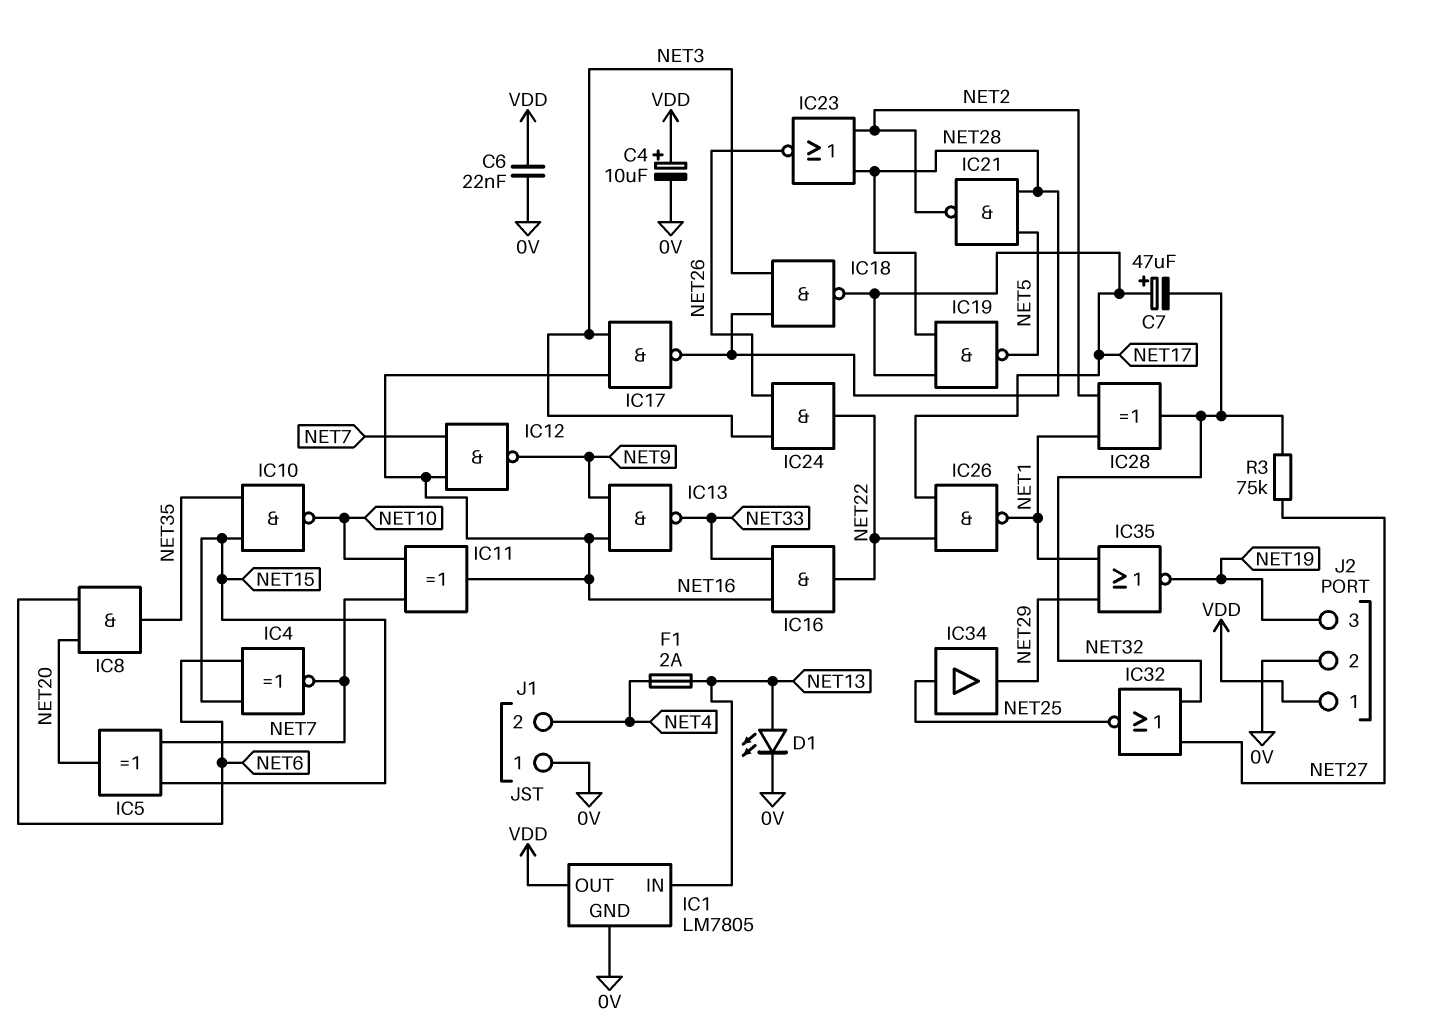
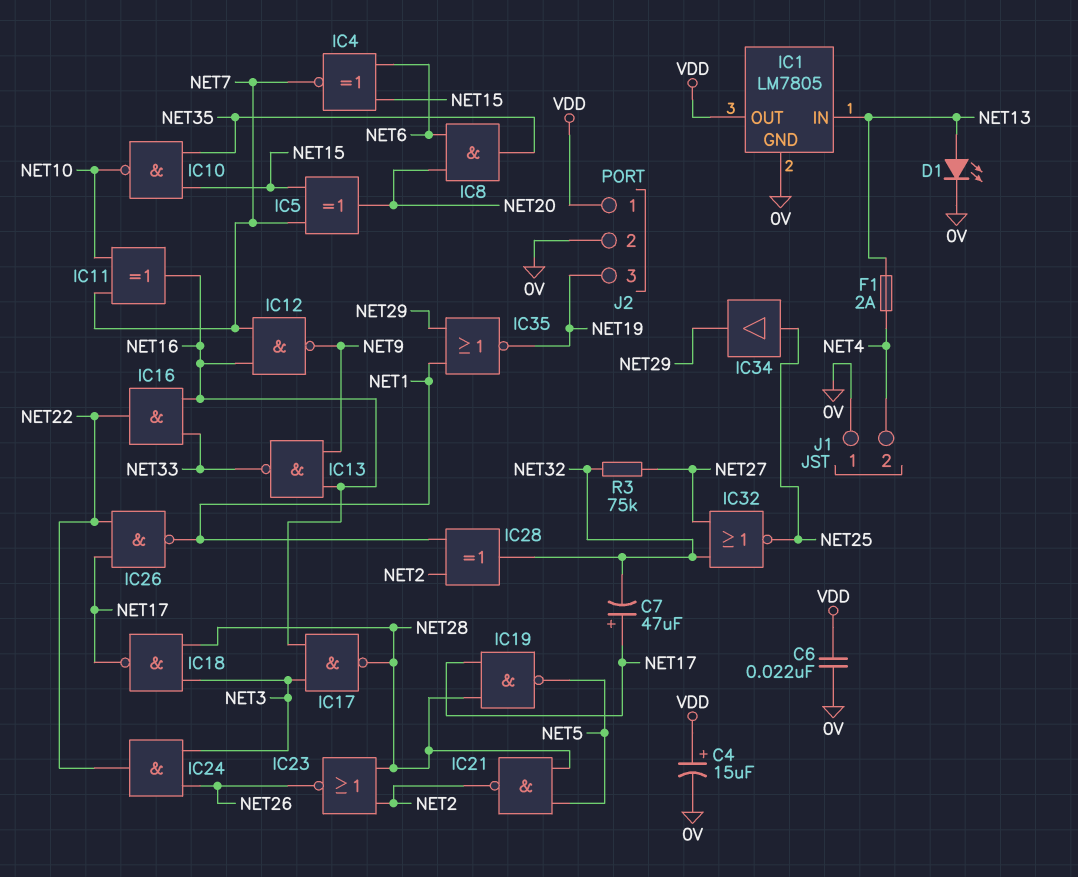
C4: 10uF (plus VDD, minus 0V) -> 15uF (plus VDD, minus 0V)

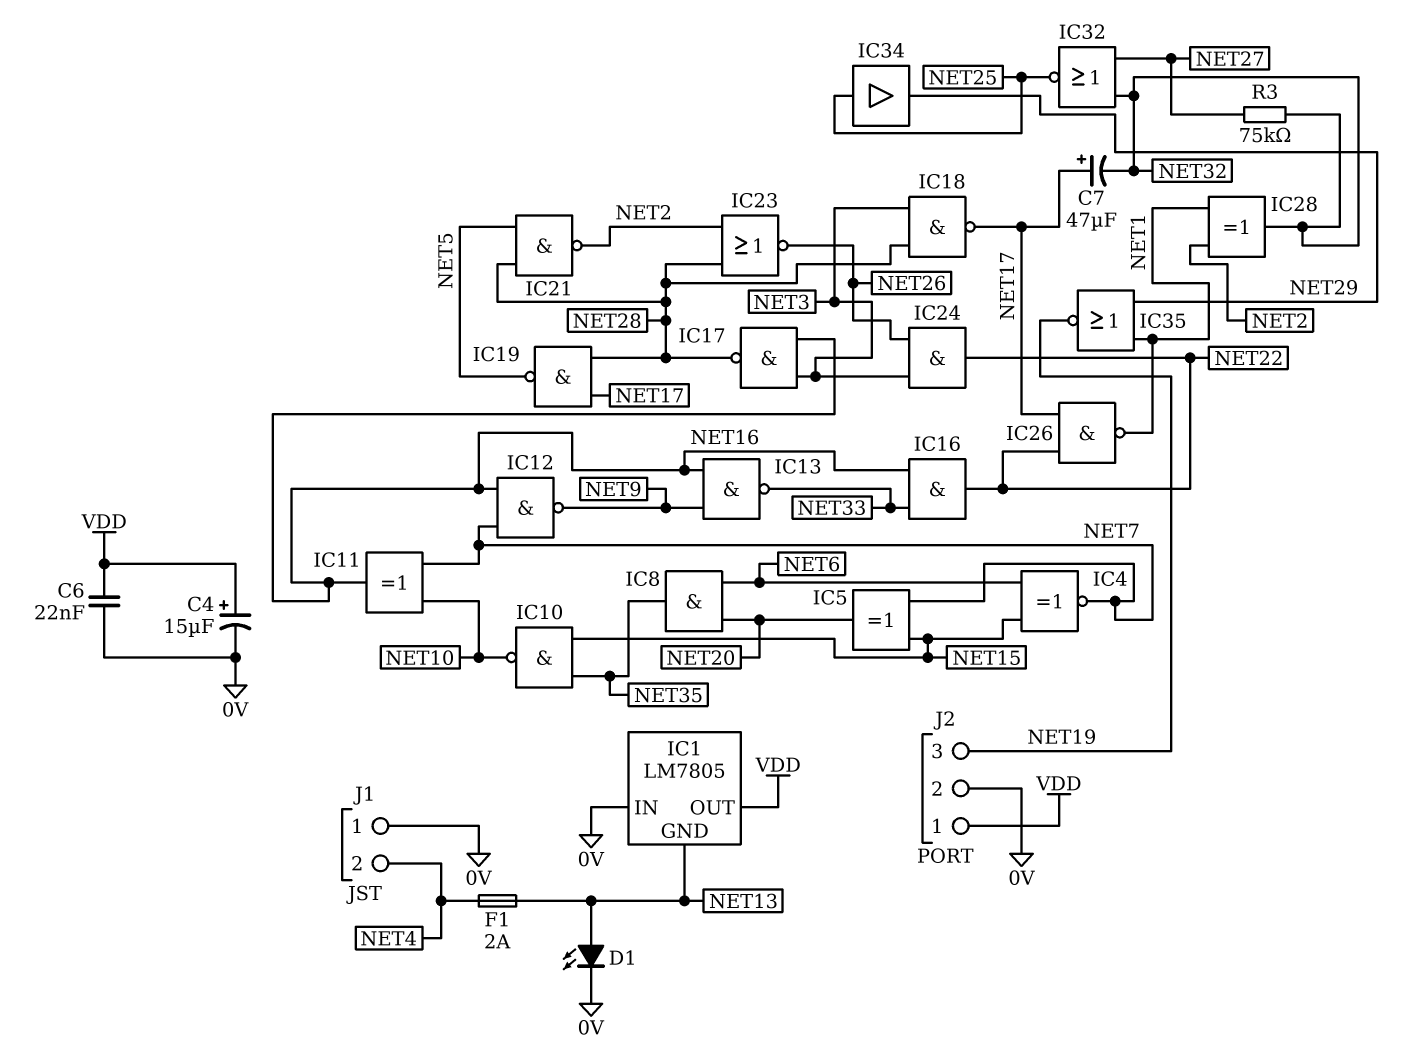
IC1 pin GND: 0V -> NET13
IC1 pin IN: NET13 -> 0V

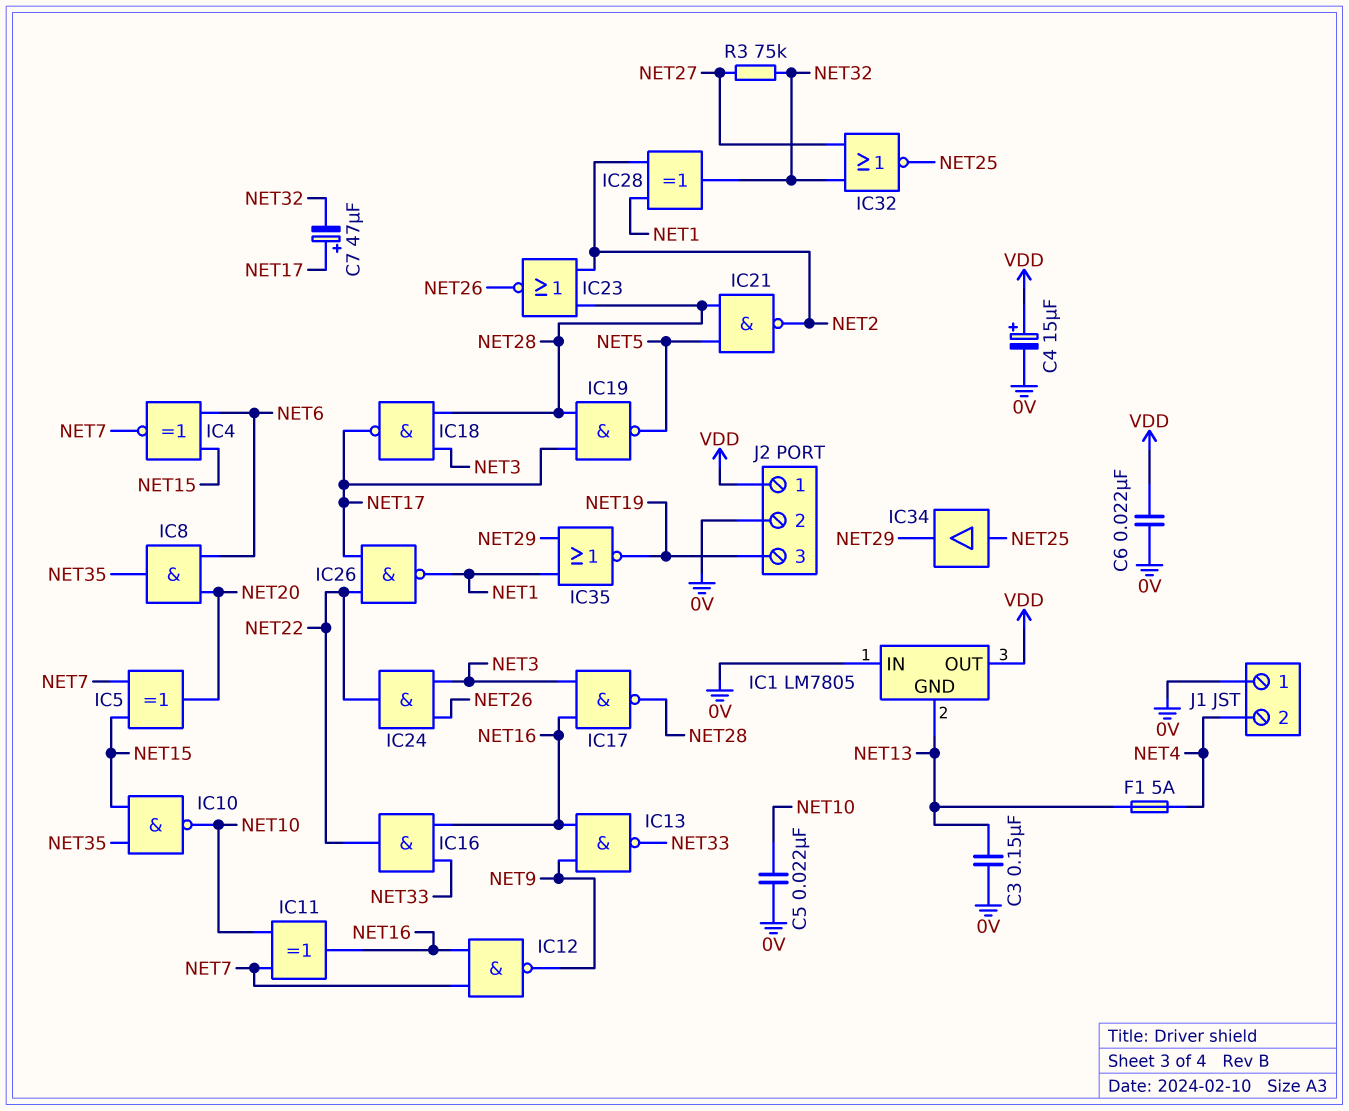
C3: none -> 150nF (0V, NET13)
C5: none -> 22nF (0V, NET10)
D1: LED (A NET13, K 0V) -> none
F1: 2A (NET4, NET13) -> 5A (NET4, NET13)

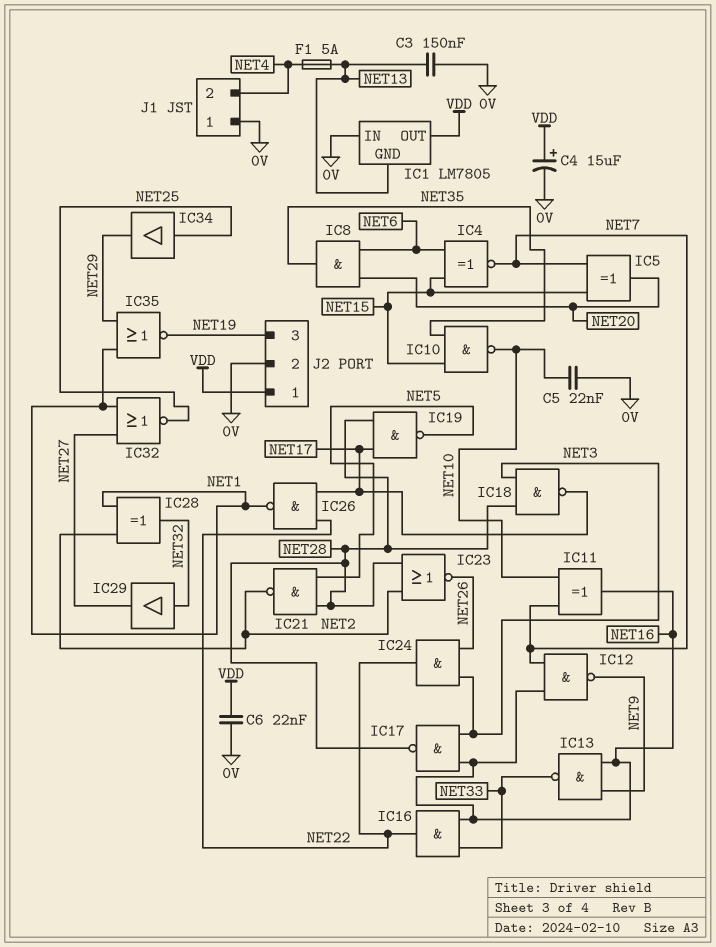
C7: 47uF (plus NET17, minus NET32) -> none
IC29: none -> buffer (in NET32, out NET27)
IC32: NOR (in NET27, in NET32, out NET25) -> NOR (in NET1, in NET27, out NET25)
R3: 75k (NET27, NET32) -> none

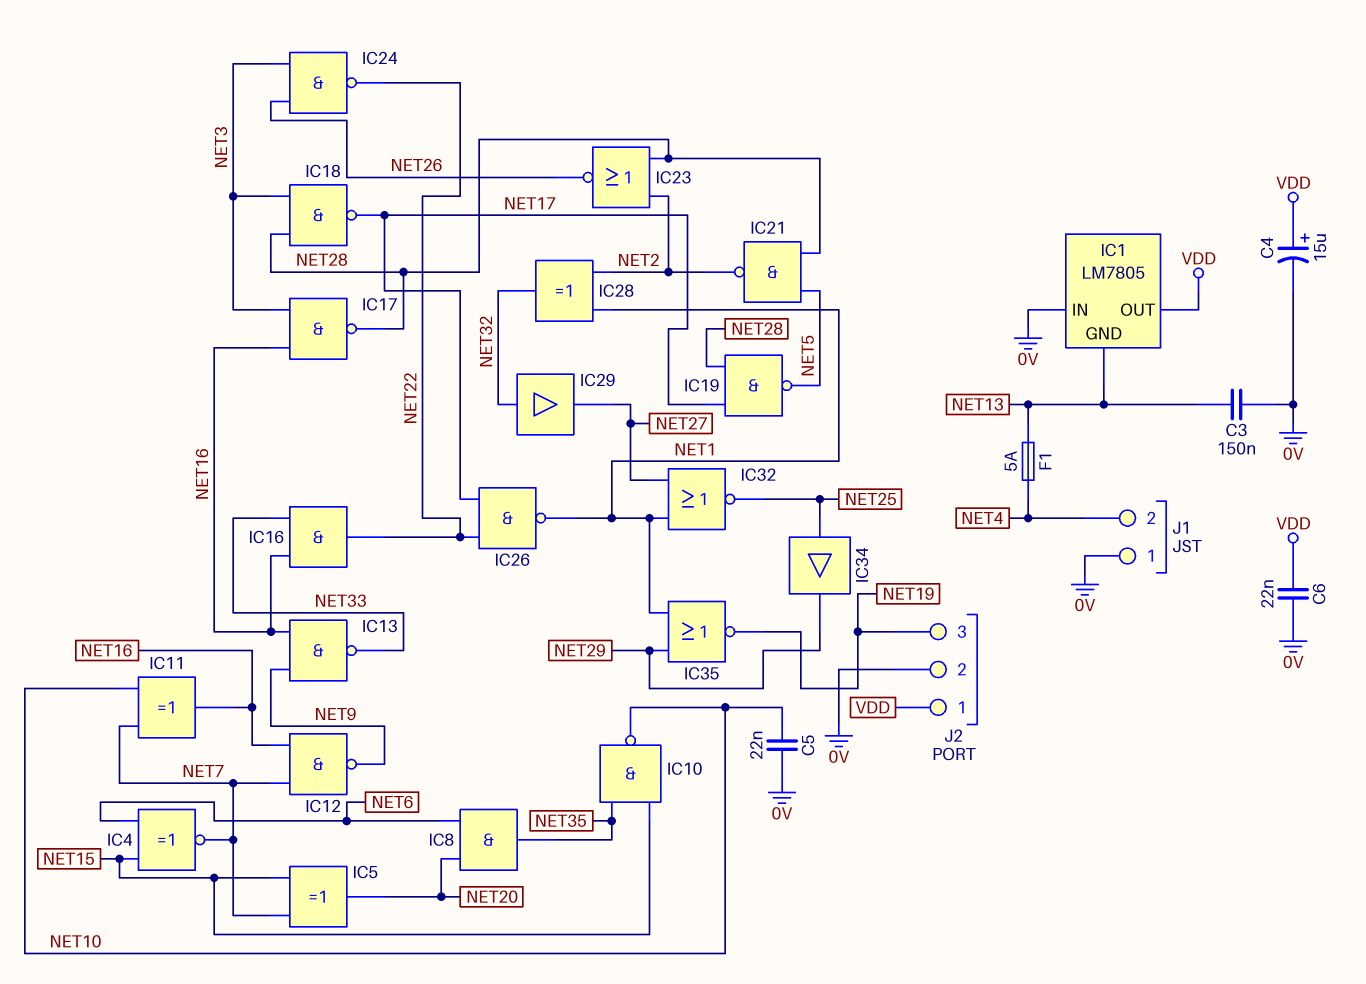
IC24: AND (in NET3, in NET26, out NET22) -> NAND (in NET3, in NET26, out NET22)

